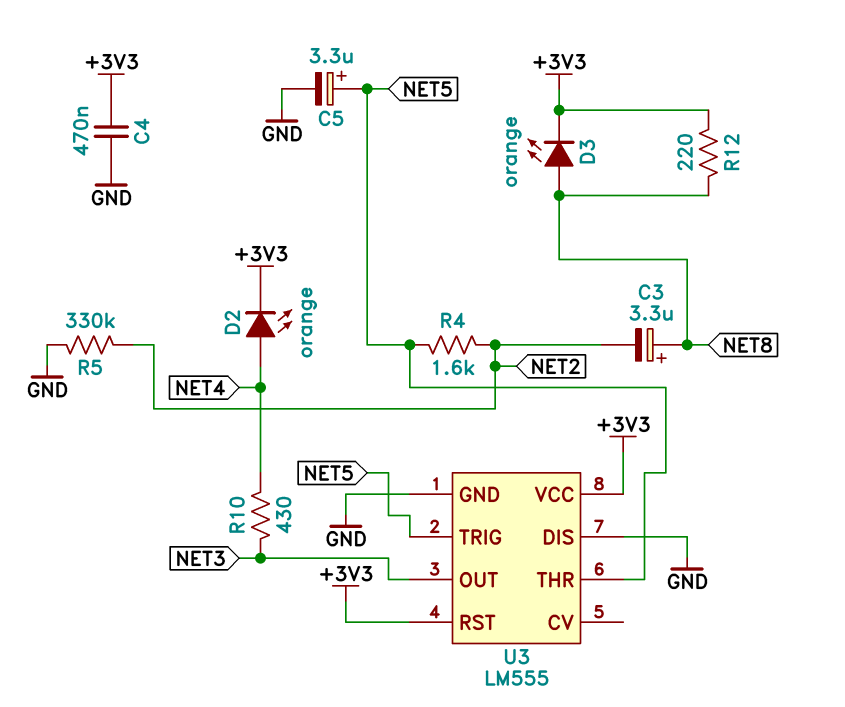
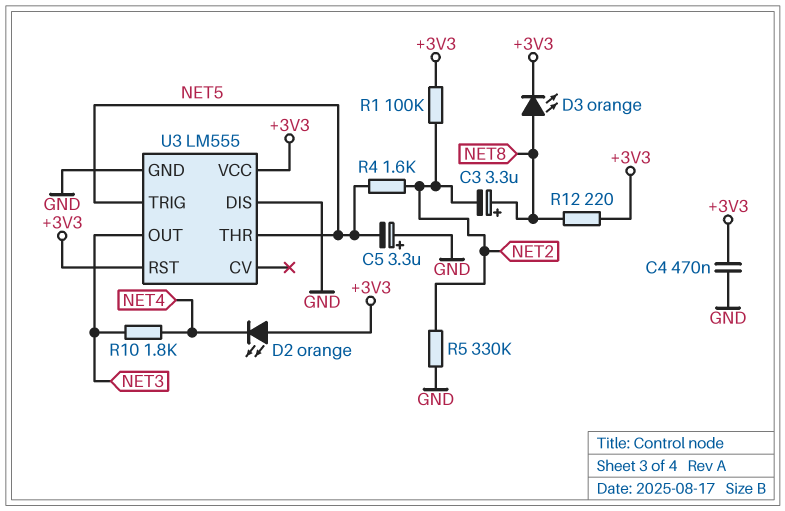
C5: 3.3uF (plus NET5, minus GND) -> 3.3uF (plus GND, minus NET5)
D2: LED orange (A NET4, K +3V3) -> LED orange (A +3V3, K NET4)
R1: none -> 100k (+3V3, NET2)
R10: 430 (NET3, NET4) -> 1.8k (NET3, NET4)

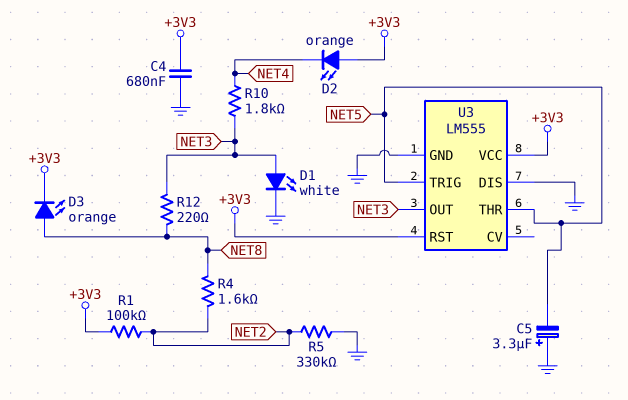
C3: 3.3uF (plus NET8, minus NET2) -> none
C4: 470nF (+3V3, GND) -> 680nF (+3V3, GND)
D1: none -> LED white (A NET3, K GND)
R4: 1.6k (NET2, NET5) -> 1.6k (NET2, NET8)
R12: 220 (+3V3, NET8) -> 220 (NET3, NET8)

